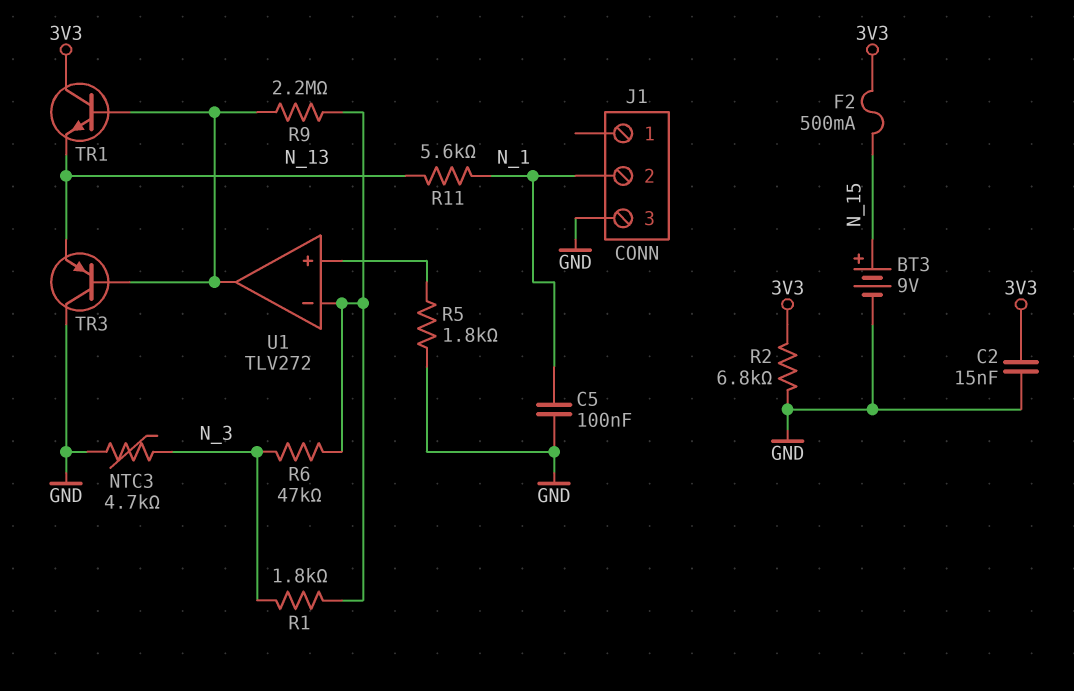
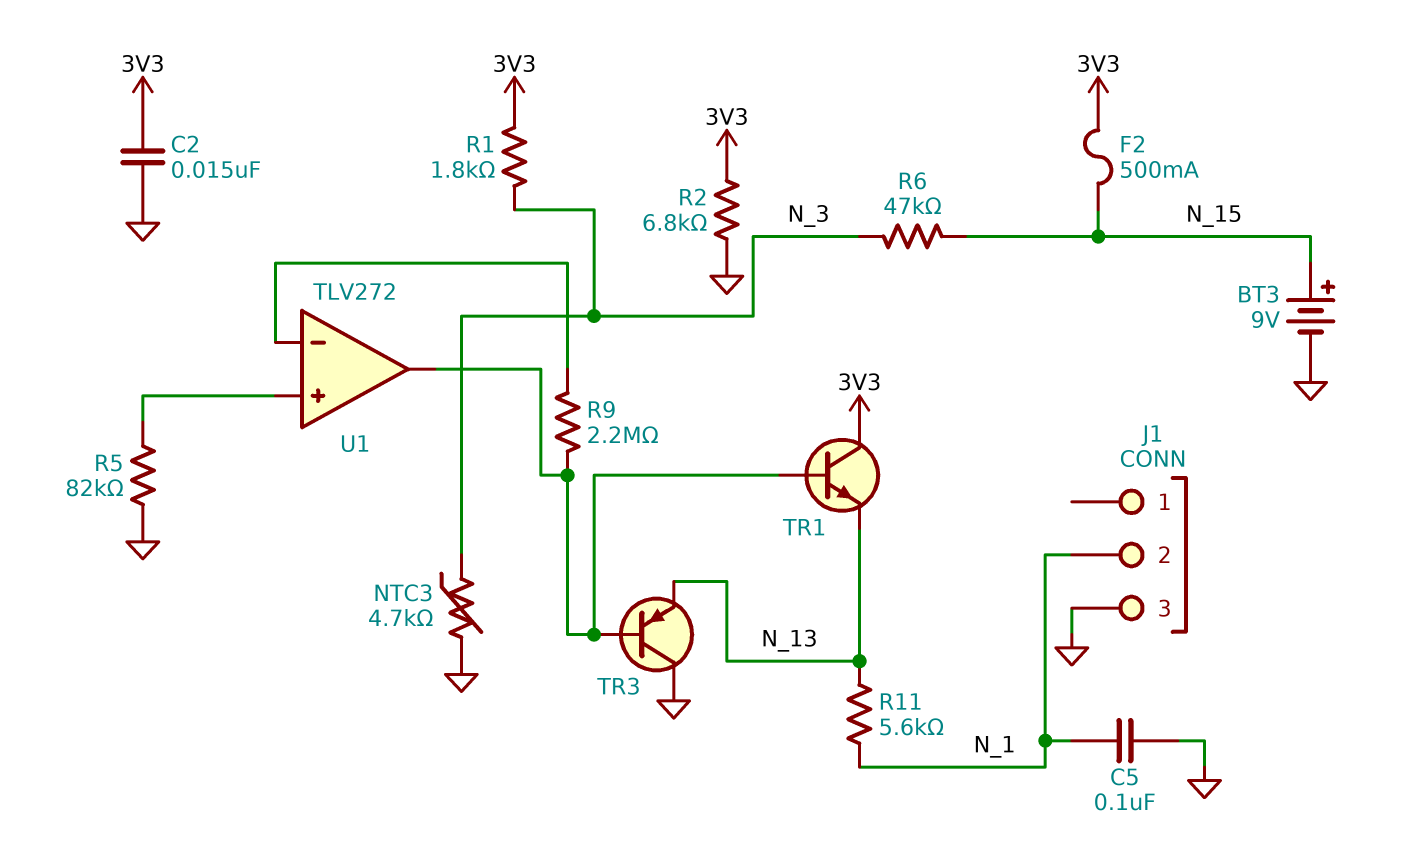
R1: 1.8k (N_3, U1/in-) -> 1.8k (3V3, N_3)
R5: 1.8k (GND, U1/in+) -> 82k (GND, U1/in+)
R6: 47k (N_3, U1/in-) -> 47k (N_3, N_15)

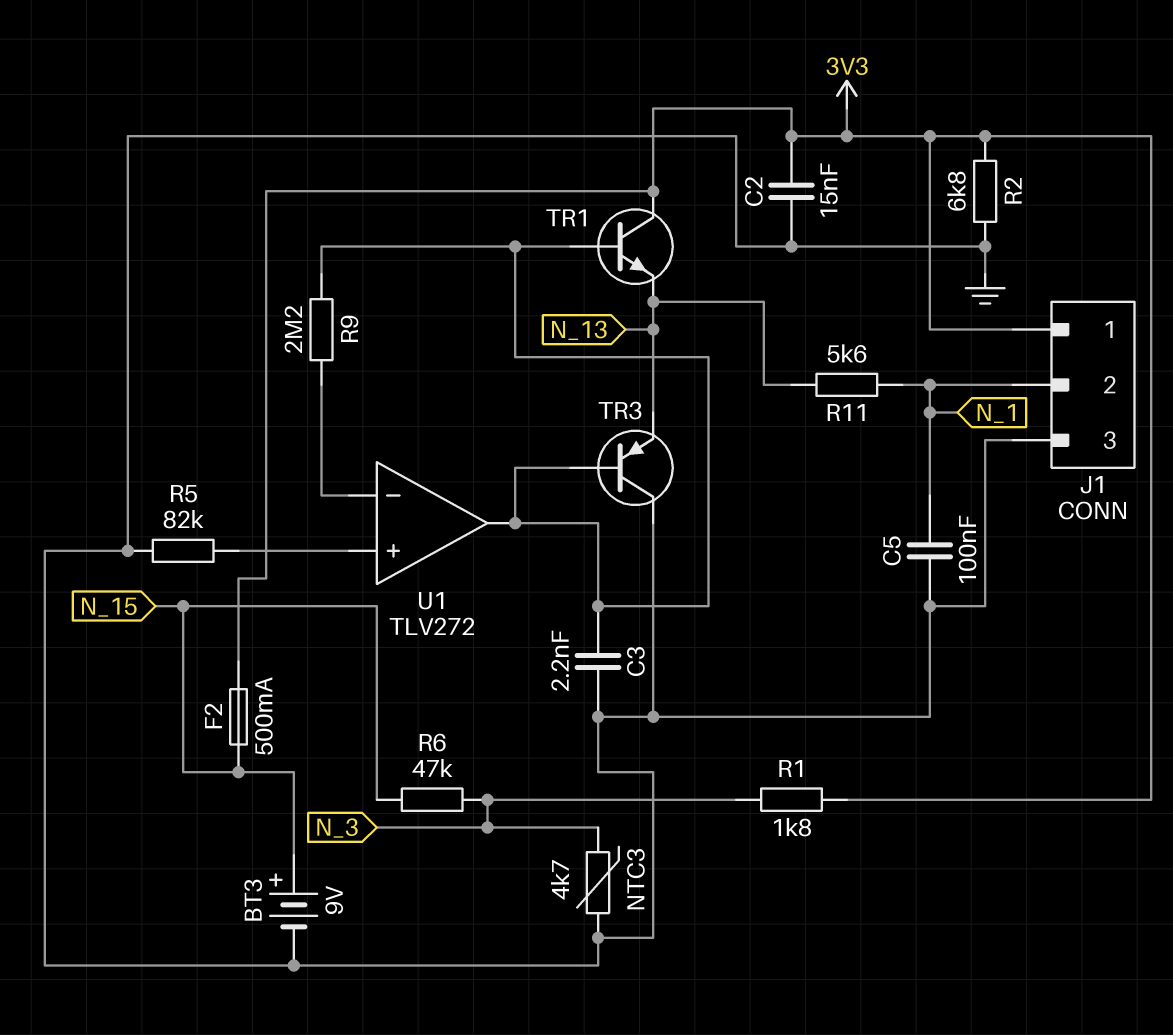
C3: none -> 2.2nF (GND, U1/out)
J1 pin 1: none -> 3V3

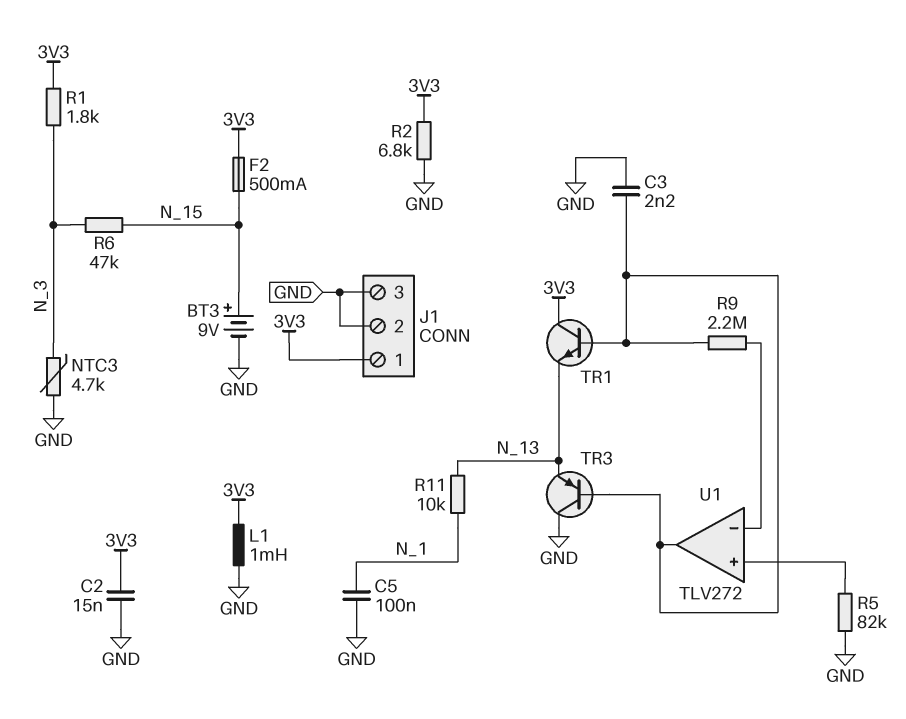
J1 pin 2: N_1 -> GND
L1: none -> 1mH (3V3, GND)
R11: 5.6k (N_1, N_13) -> 10k (N_1, N_13)

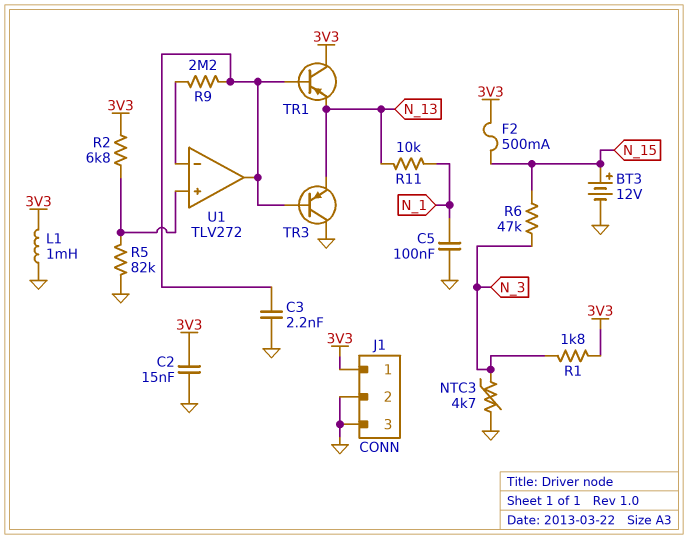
BT3: 9V (plus N_15, minus GND) -> 12V (plus N_15, minus GND)
R2: 6.8k (3V3, GND) -> 6.8k (3V3, U1/in+)
TR1: NPN (B U1/out, C 3V3, E N_13) -> PNP (B U1/out, C 3V3, E N_13)

